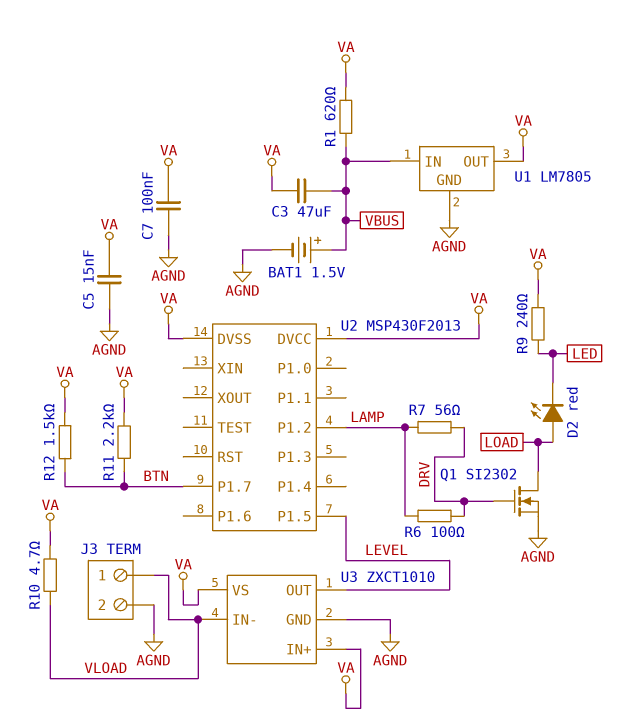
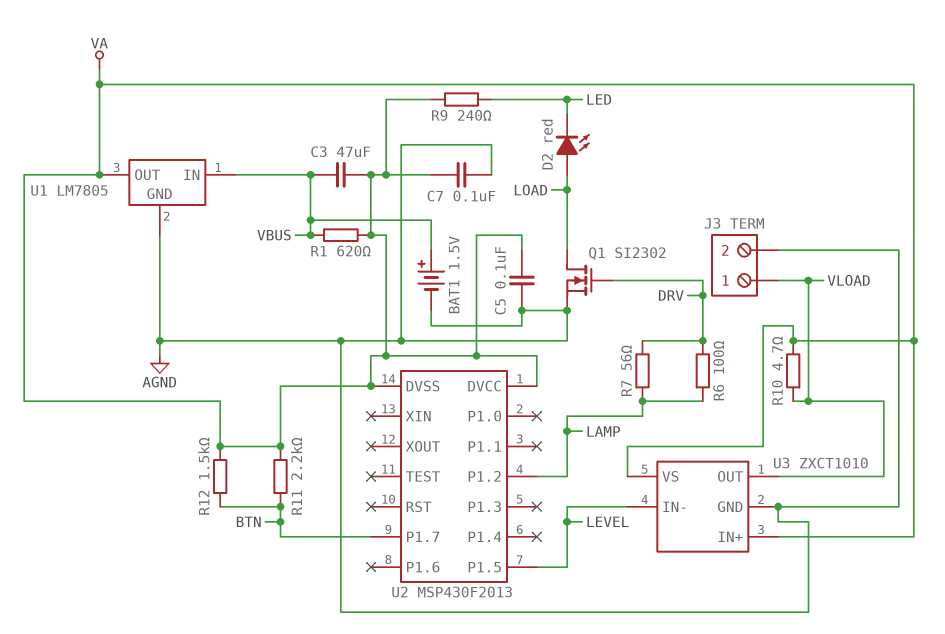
C5: 15nF (AGND, VA) -> 100nF (AGND, VA)
U3 pin IN-: VLOAD -> LEVEL
U3 pin OUT: LEVEL -> VLOAD

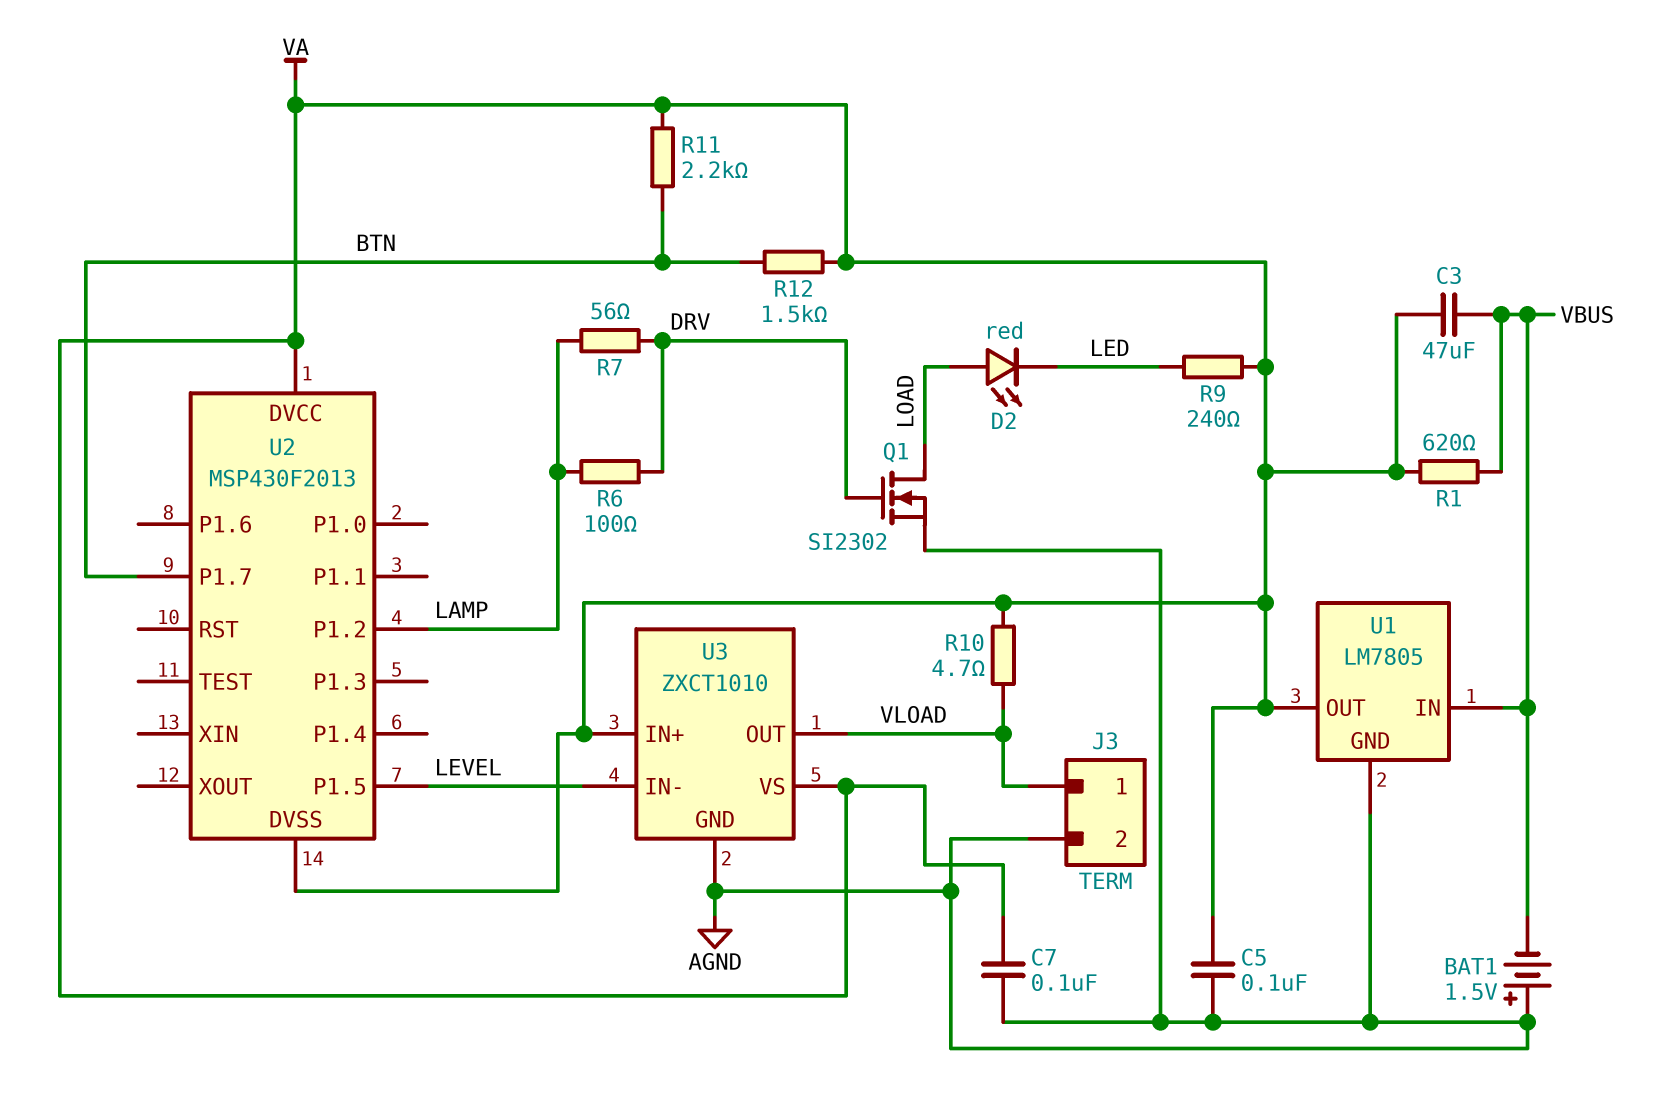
BAT1: 1.5V (plus VBUS, minus AGND) -> 1.5V (plus AGND, minus VBUS)

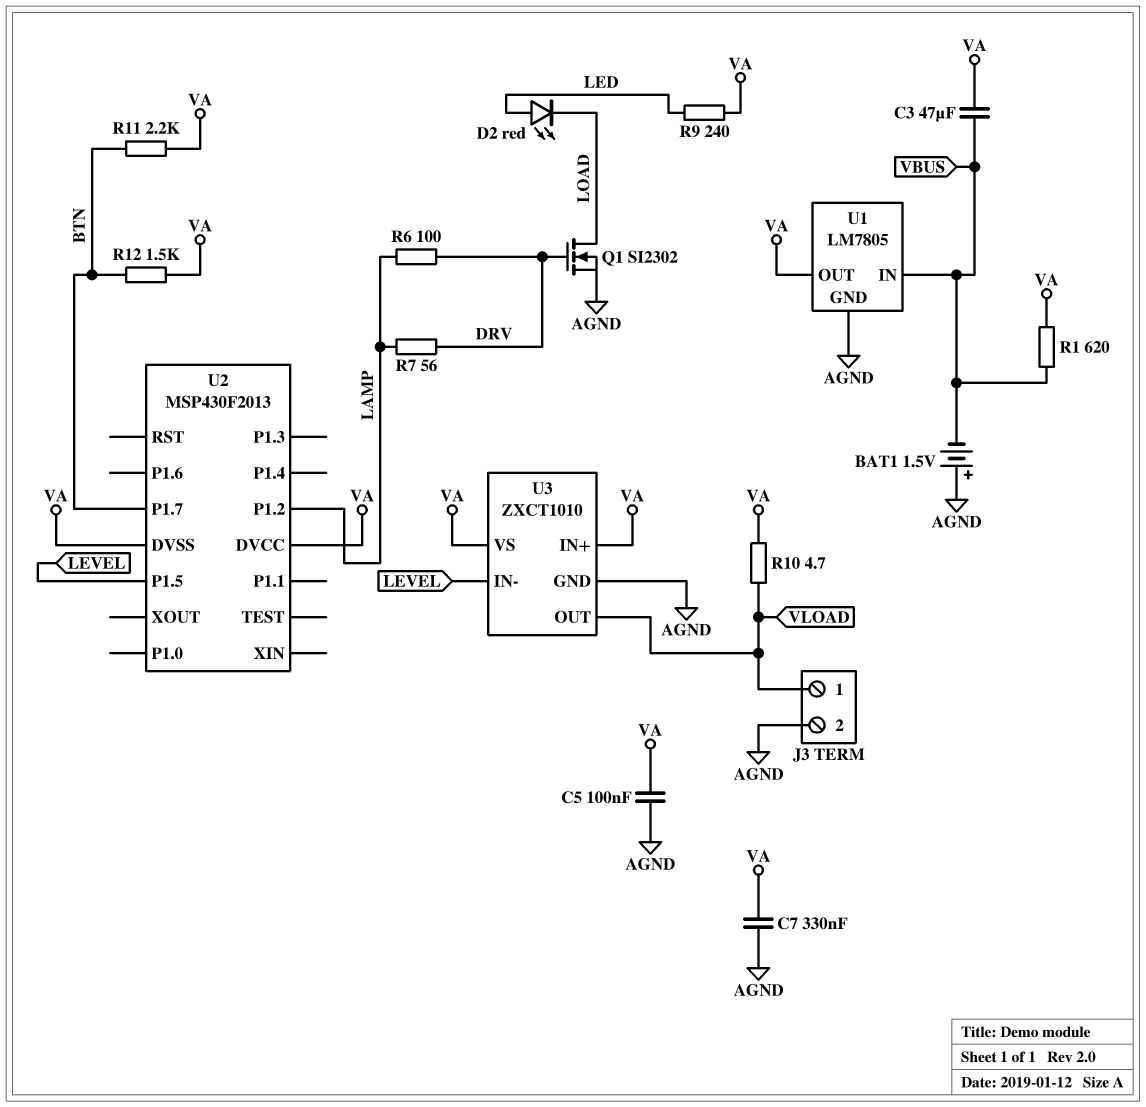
C7: 100nF (AGND, VA) -> 330nF (AGND, VA)
D2: LED red (A LOAD, K LED) -> LED red (A LED, K LOAD)

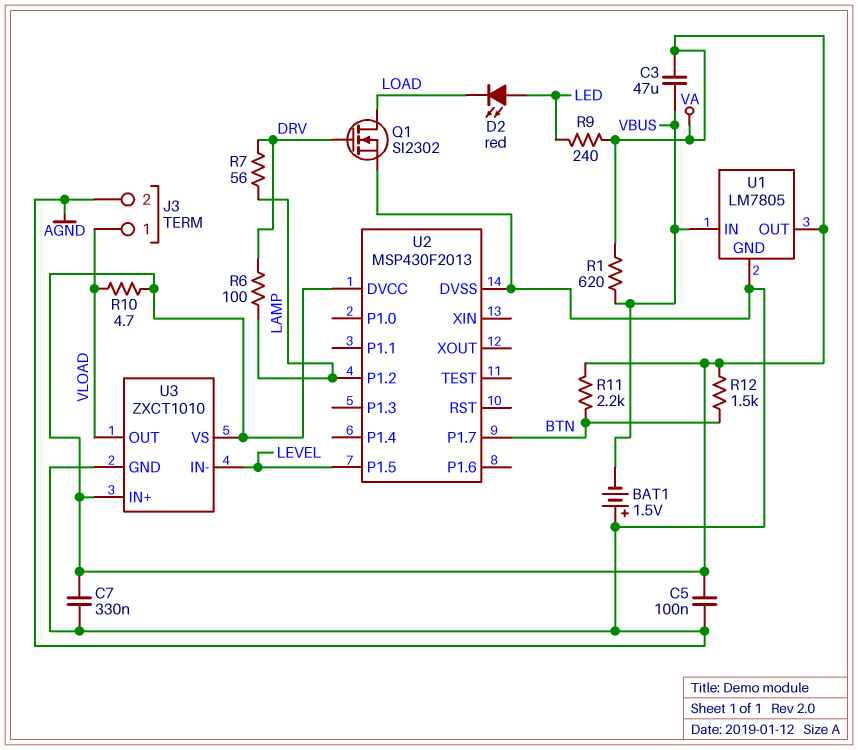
U2 pin DVSS: VA -> AGND

